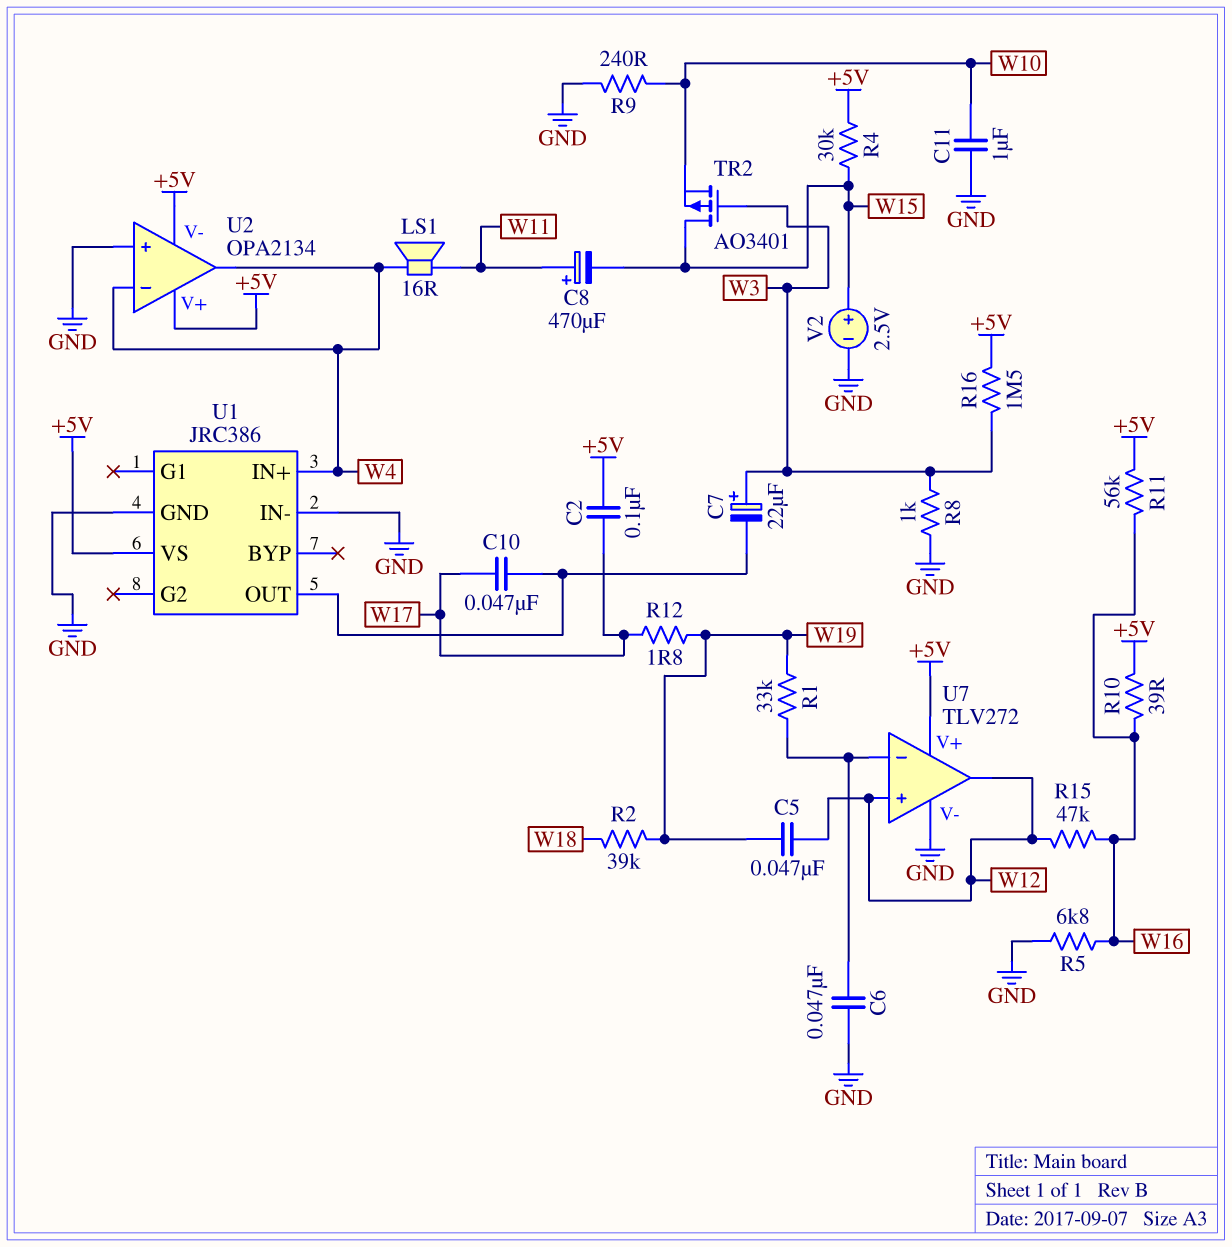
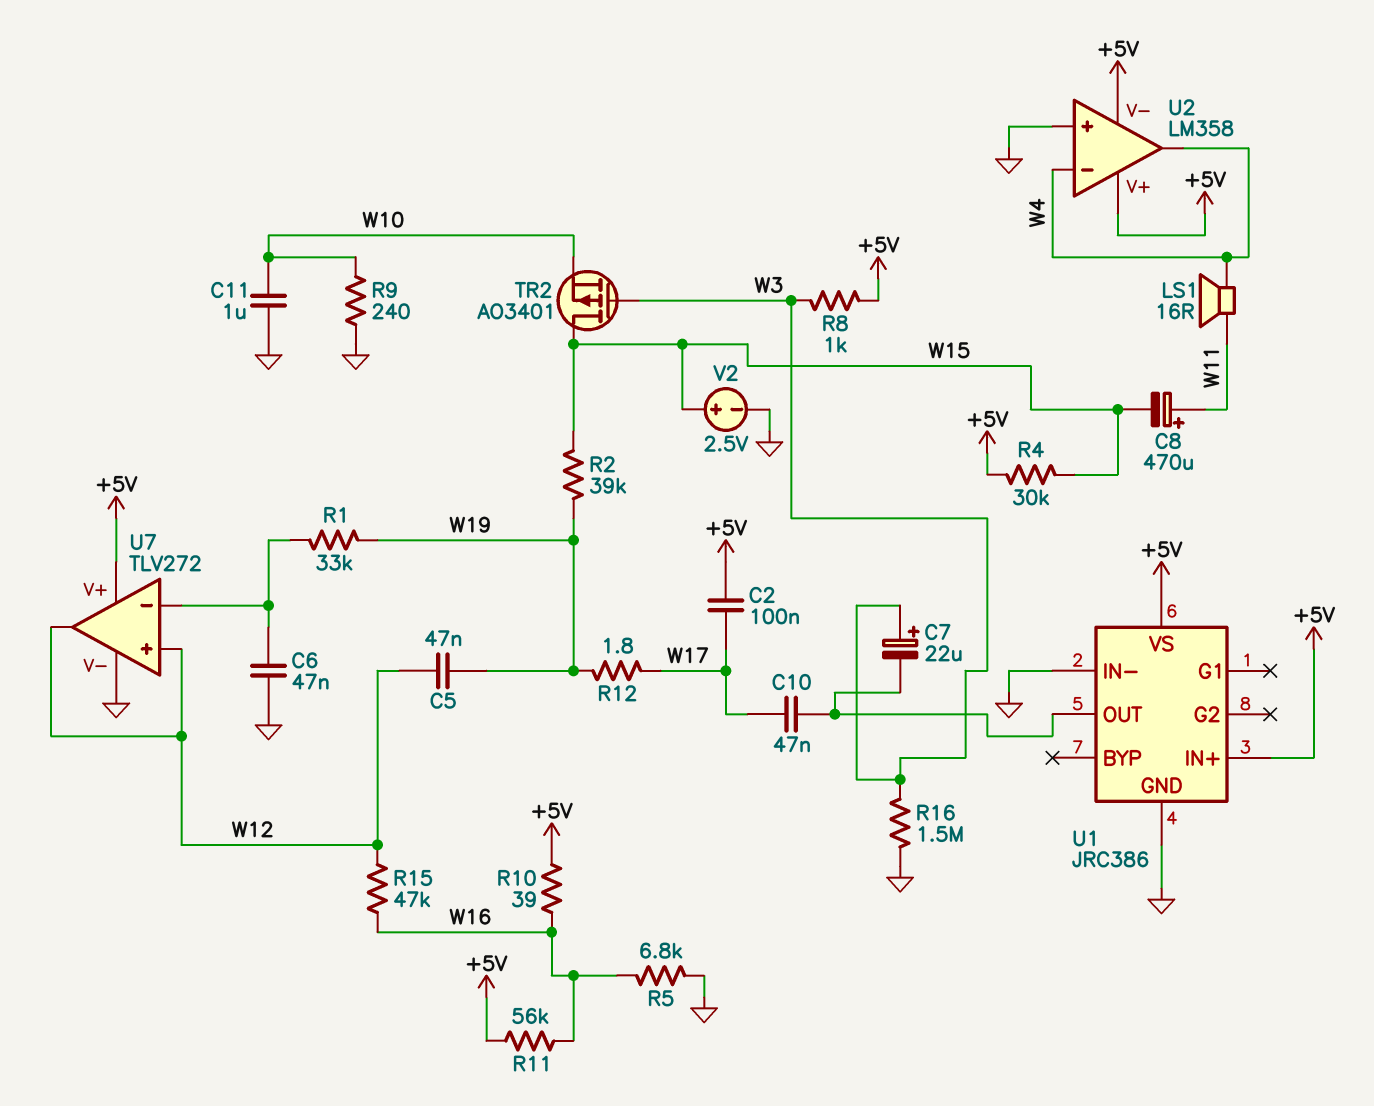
R2: 39k (W18, W19) -> 39k (W15, W19)
R8: 1k (GND, W3) -> 1k (+5V, W3)
R16: 1.5M (+5V, W3) -> 1.5M (GND, W3)
U1 pin IN+: W4 -> +5V
U2: OPA2134 -> LM358

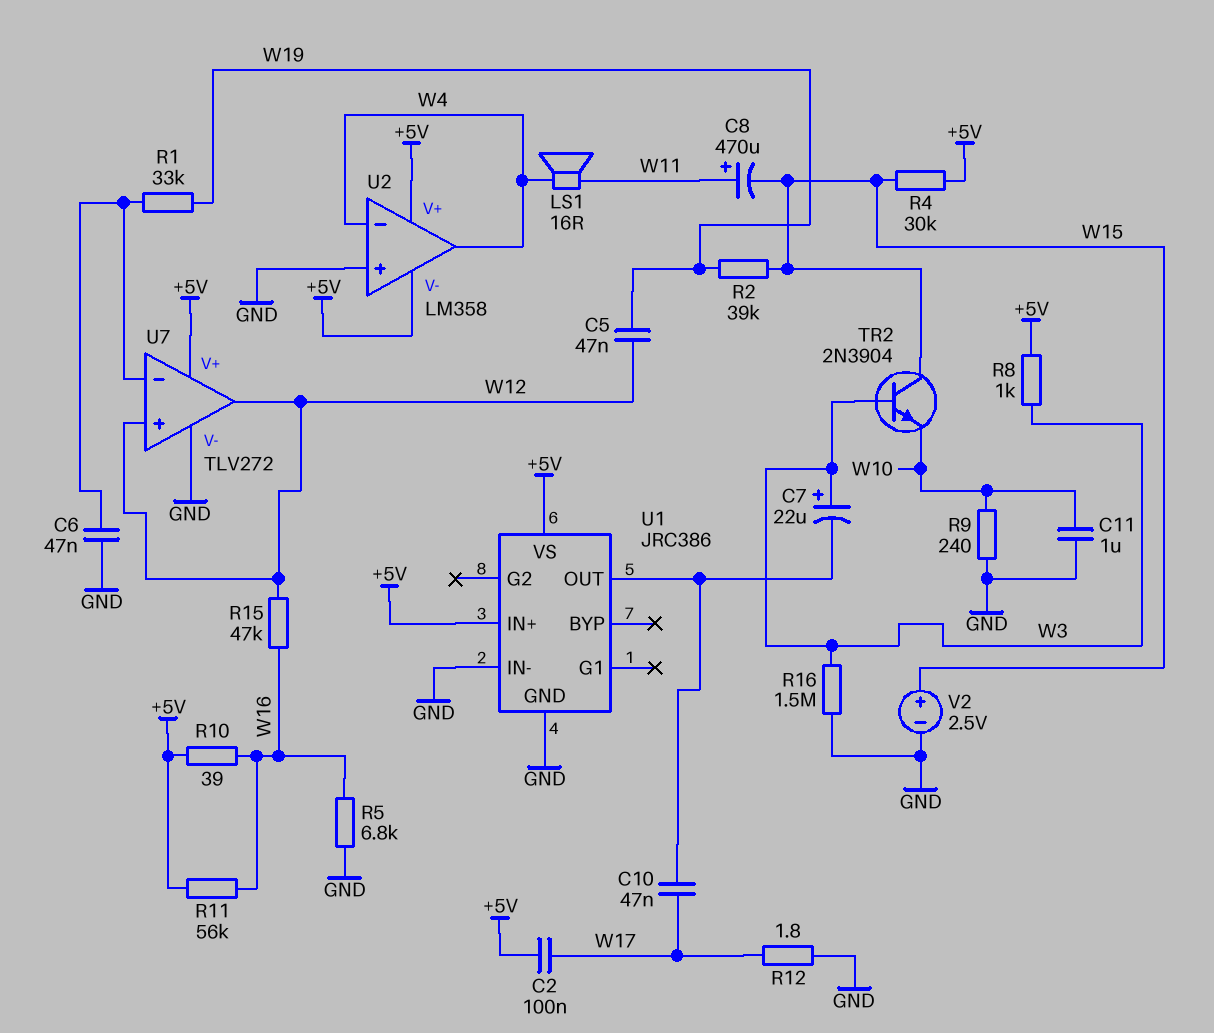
R12: 1.8 (W17, W19) -> 1.8 (GND, W17)
TR2: PMOS AO3401 (G W3, D W15, S W10) -> NPN 2N3904 (B W3, C W15, E W10)

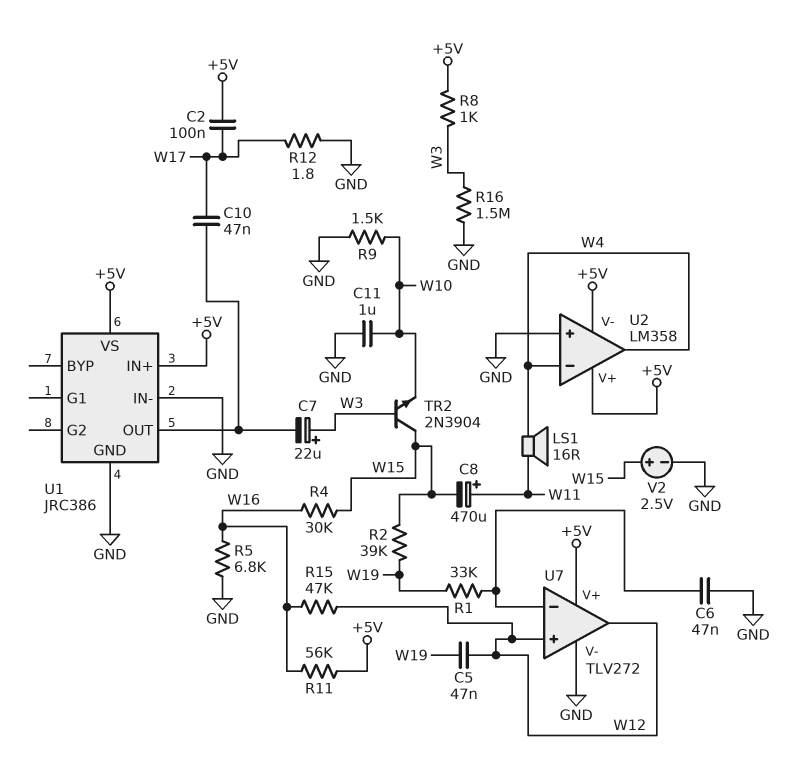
R4: 30k (+5V, W15) -> 30k (W15, W16)
R9: 240 (GND, W10) -> 1.5k (GND, W10)
R10: 39 (+5V, W16) -> none

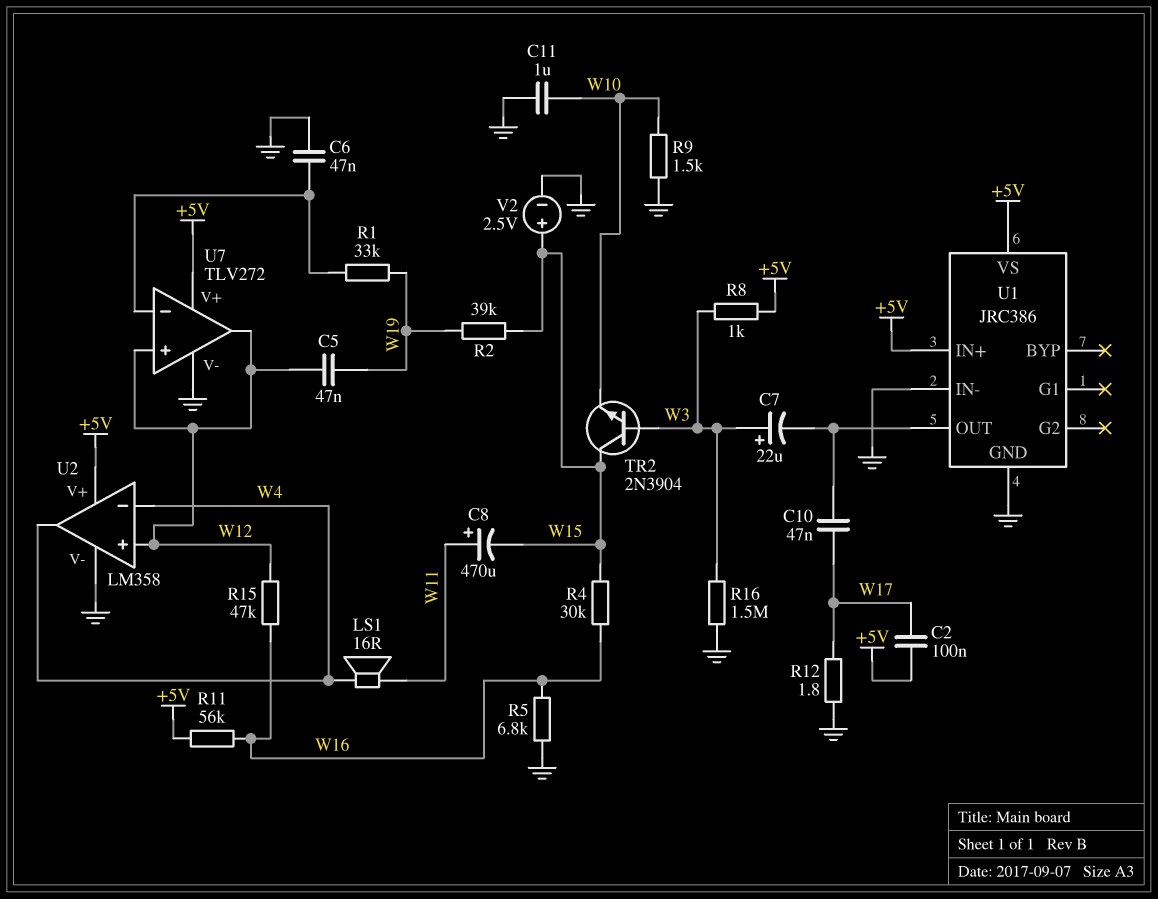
U2 pin V-: +5V -> GND
U2 pin in+: GND -> W12

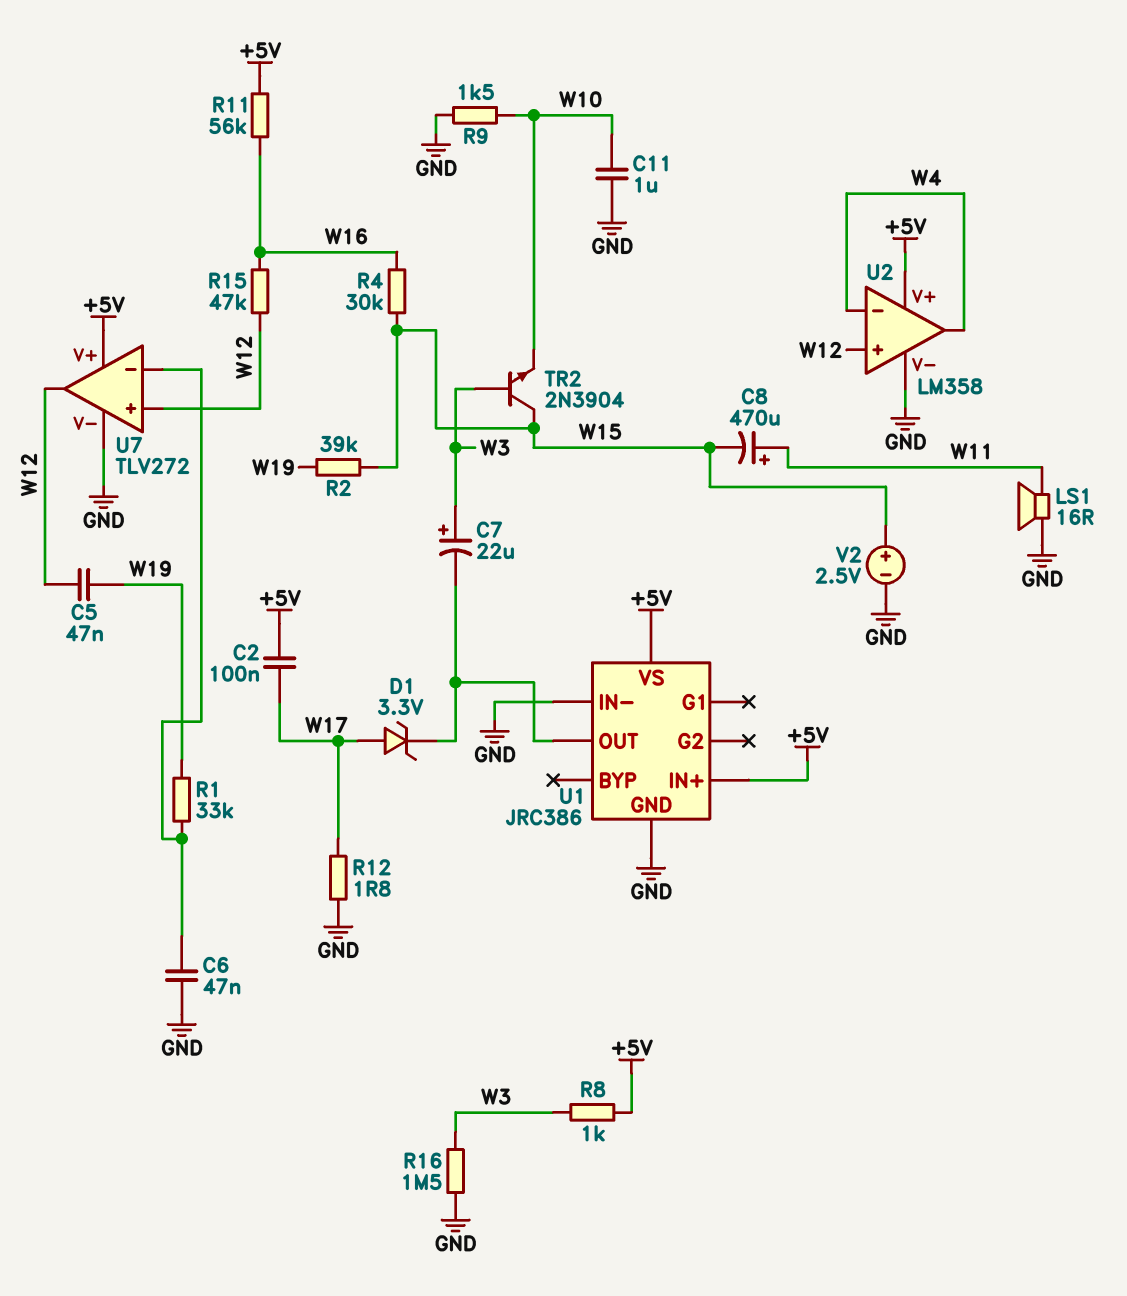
C10: 47nF (U1/OUT, W17) -> none
D1: none -> zener 3.3V (A W17, K U1/OUT)
LS1: speaker 16R (W4, W11) -> speaker 16R (GND, W11)
R5: 6.8k (GND, W16) -> none

